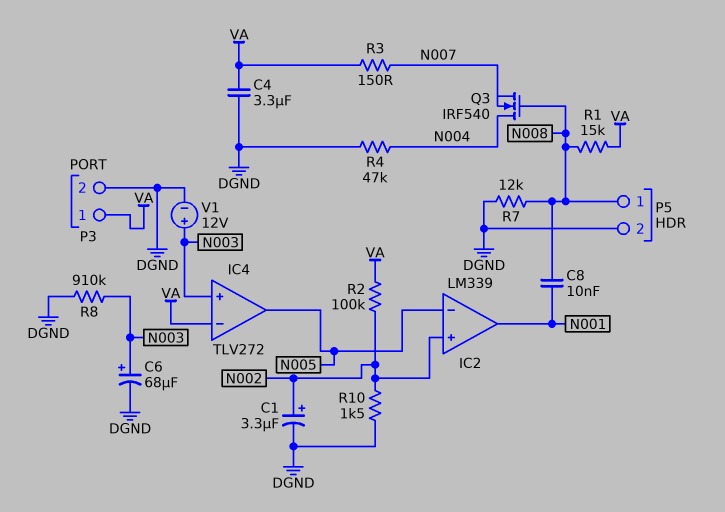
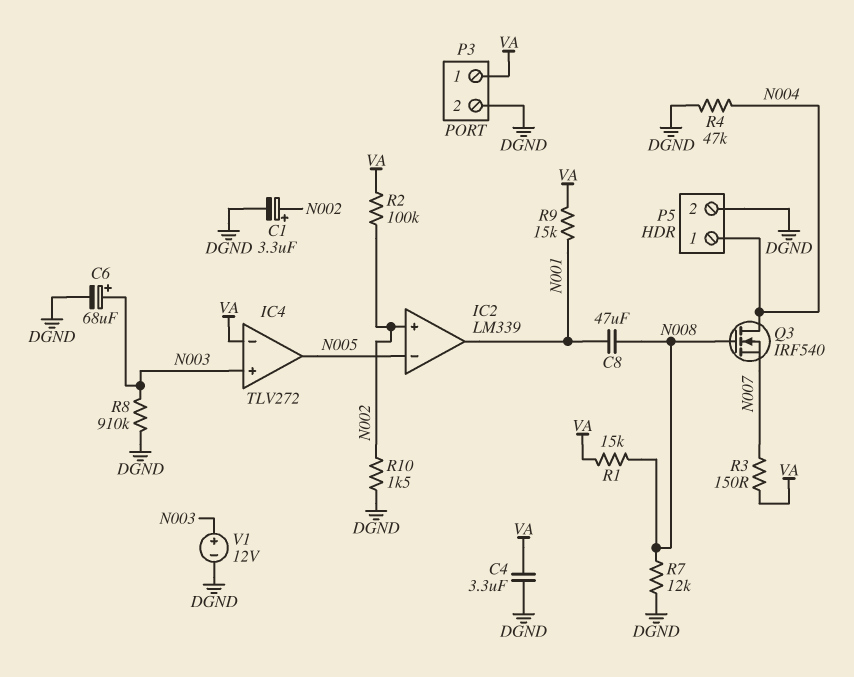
C8: 10nF (N001, N008) -> 47uF (N001, N008)
P5 pin 1: N008 -> N004
R9: none -> 15k (N001, VA)

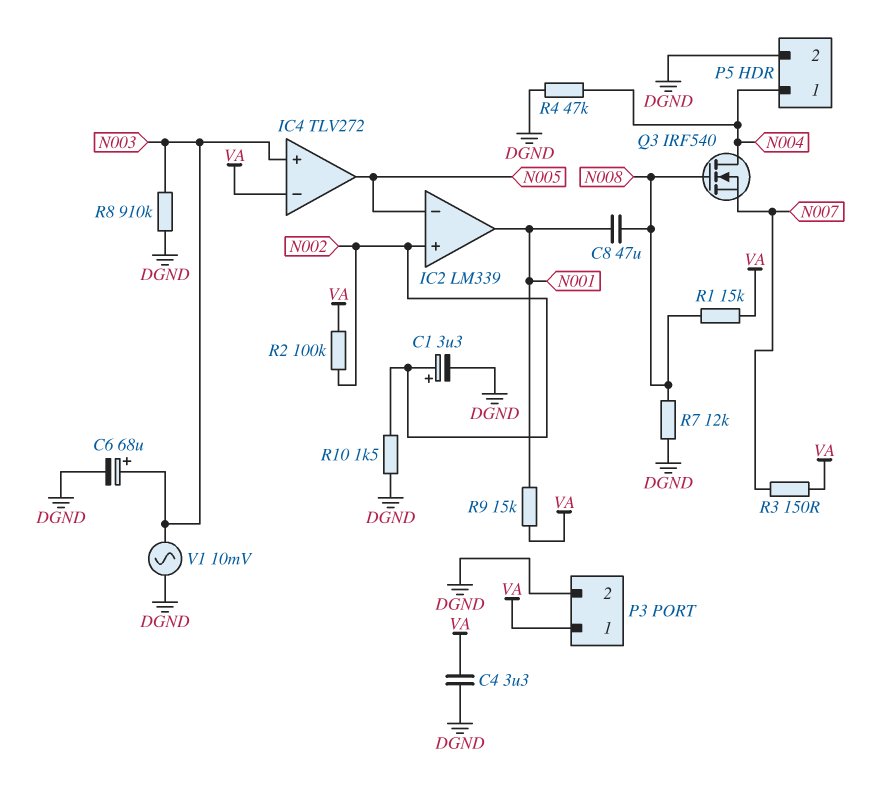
V1: 12V (plus N003, minus DGND) -> AC 10mV (DGND, N003)

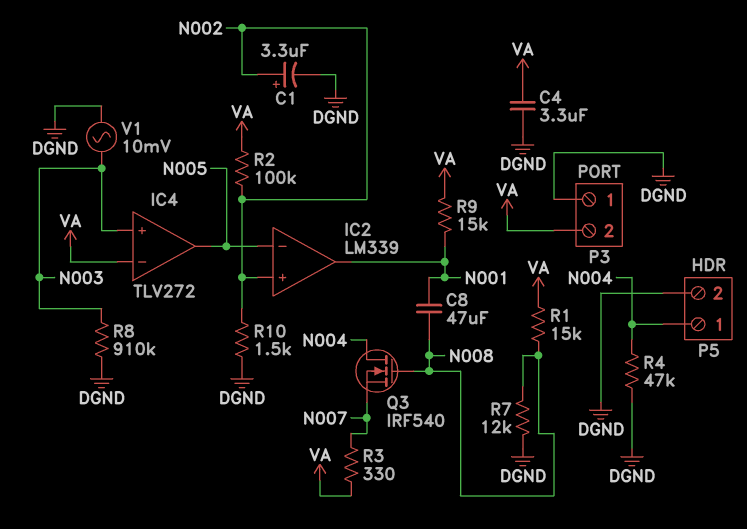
C6: 68uF (plus N003, minus DGND) -> none
P3 pin 1: VA -> DGND
P3 pin 2: DGND -> VA
R3: 150 (N007, VA) -> 330 (N007, VA)

